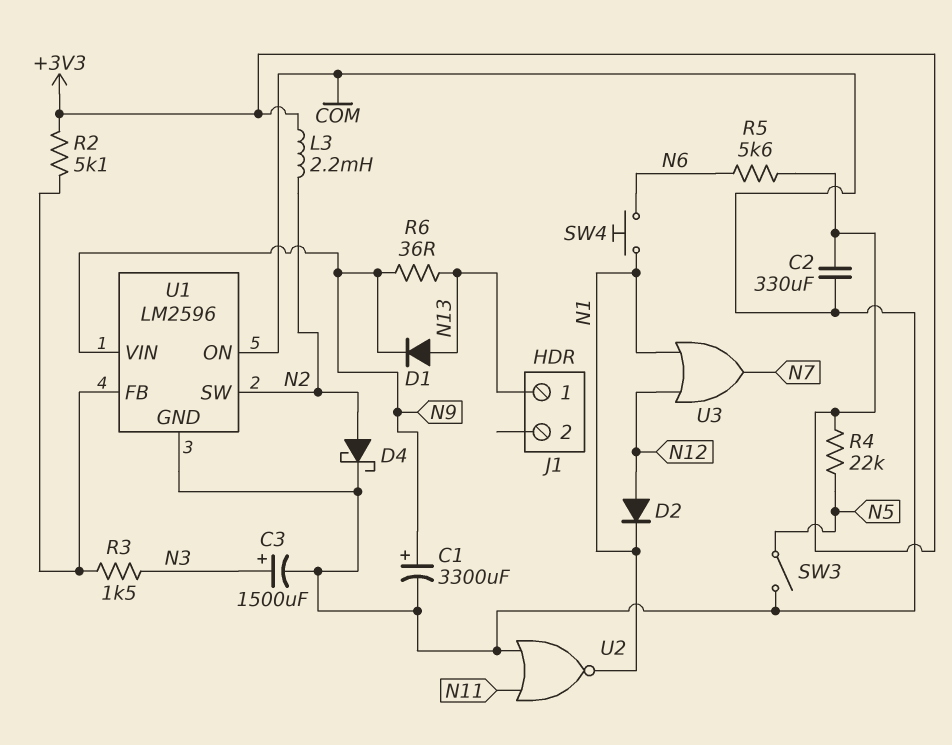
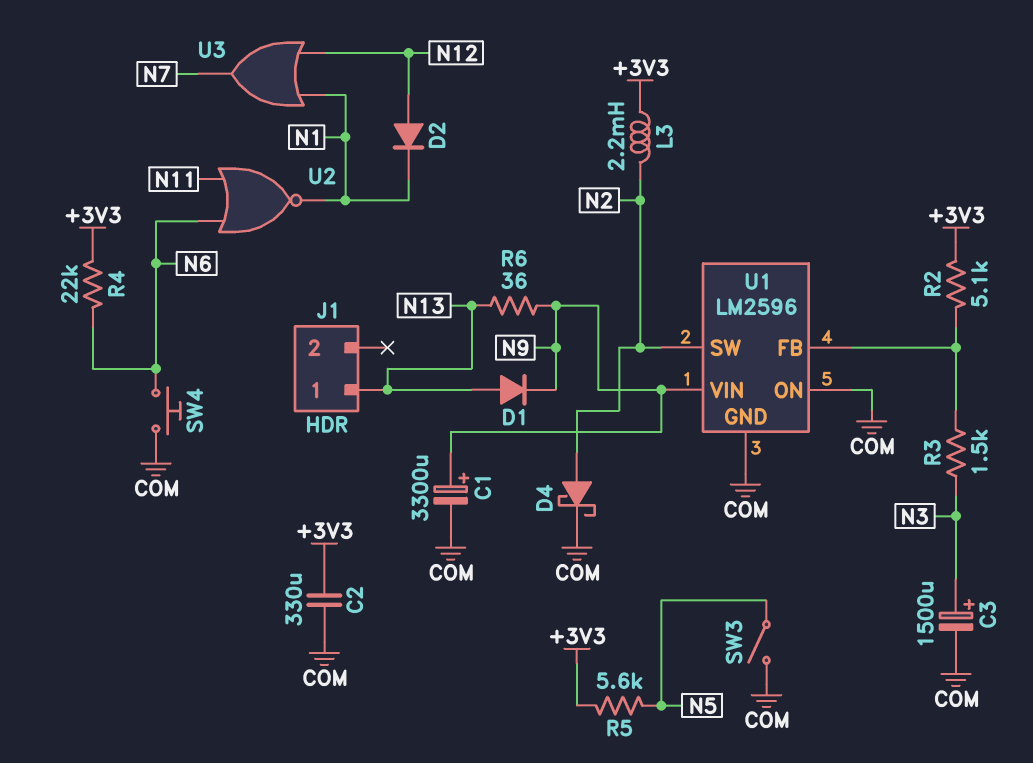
R4: 22k (+3V3, N5) -> 22k (+3V3, N6)
R5: 5.6k (+3V3, N6) -> 5.6k (+3V3, N5)
SW4: button (N1, N6) -> button (COM, N6)
U2: NOR (in COM, in N11, out N1) -> NOR (in N6, in N11, out N1)

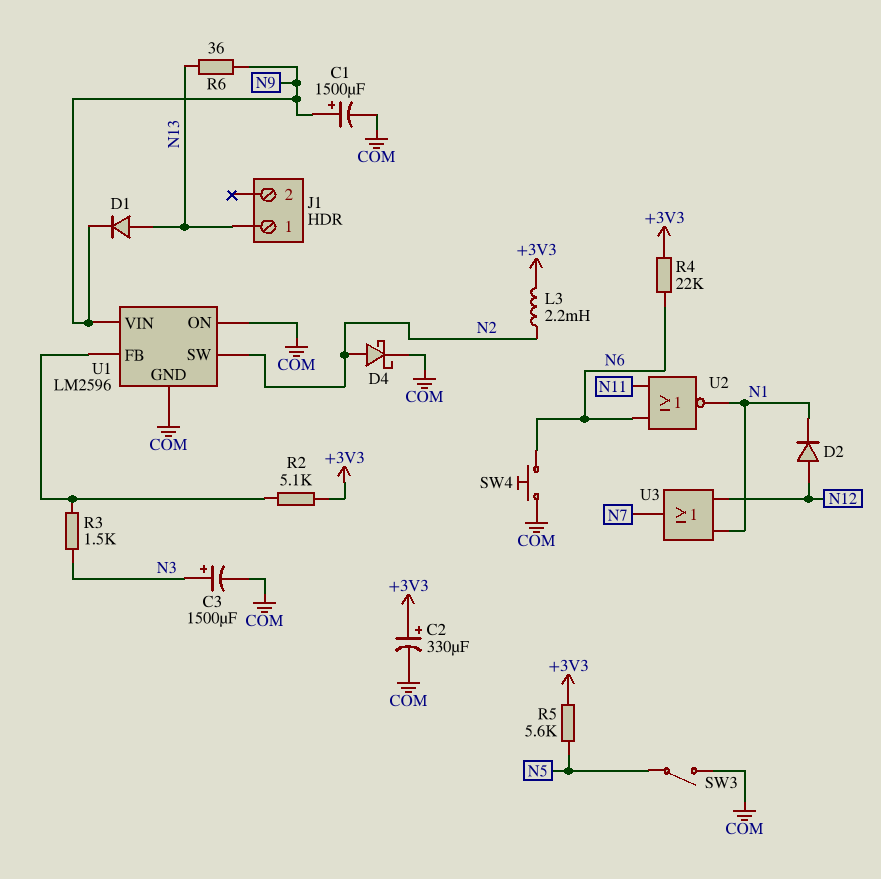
C1: 3300uF (plus N9, minus COM) -> 1500uF (plus N9, minus COM)
C2: 330uF (+3V3, COM) -> 330uF (plus +3V3, minus COM)

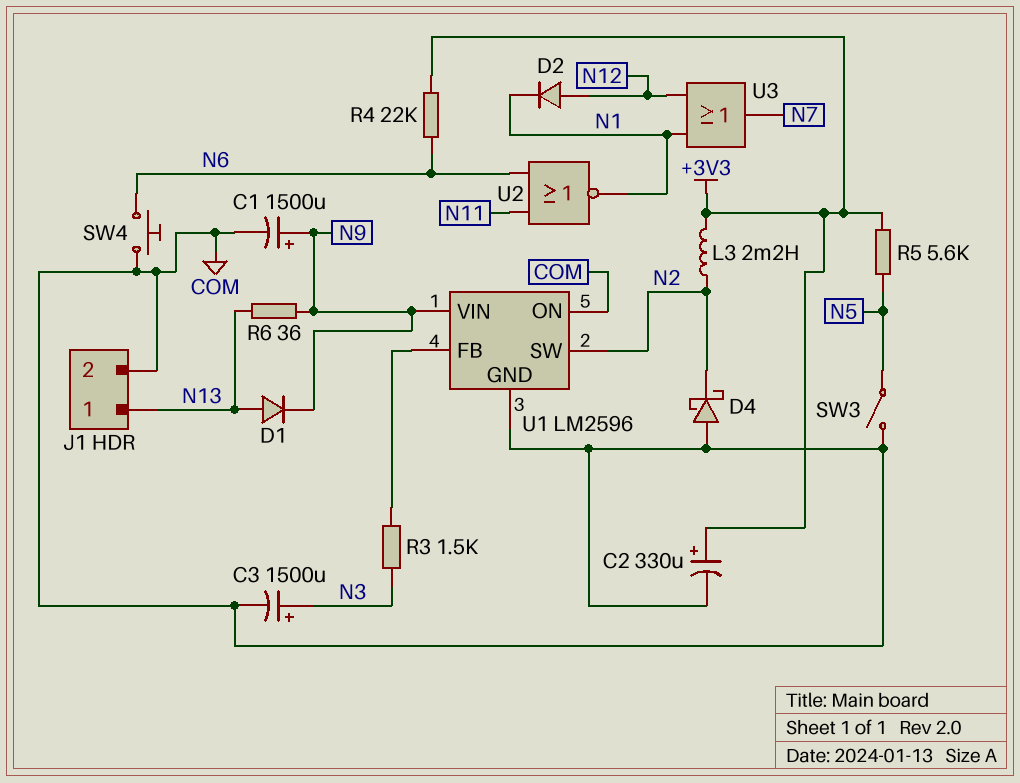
D4: schottky (A N2, K COM) -> schottky (A COM, K N2)
J1 pin 2: none -> COM
R2: 5.1k (+3V3, U1/FB) -> none

